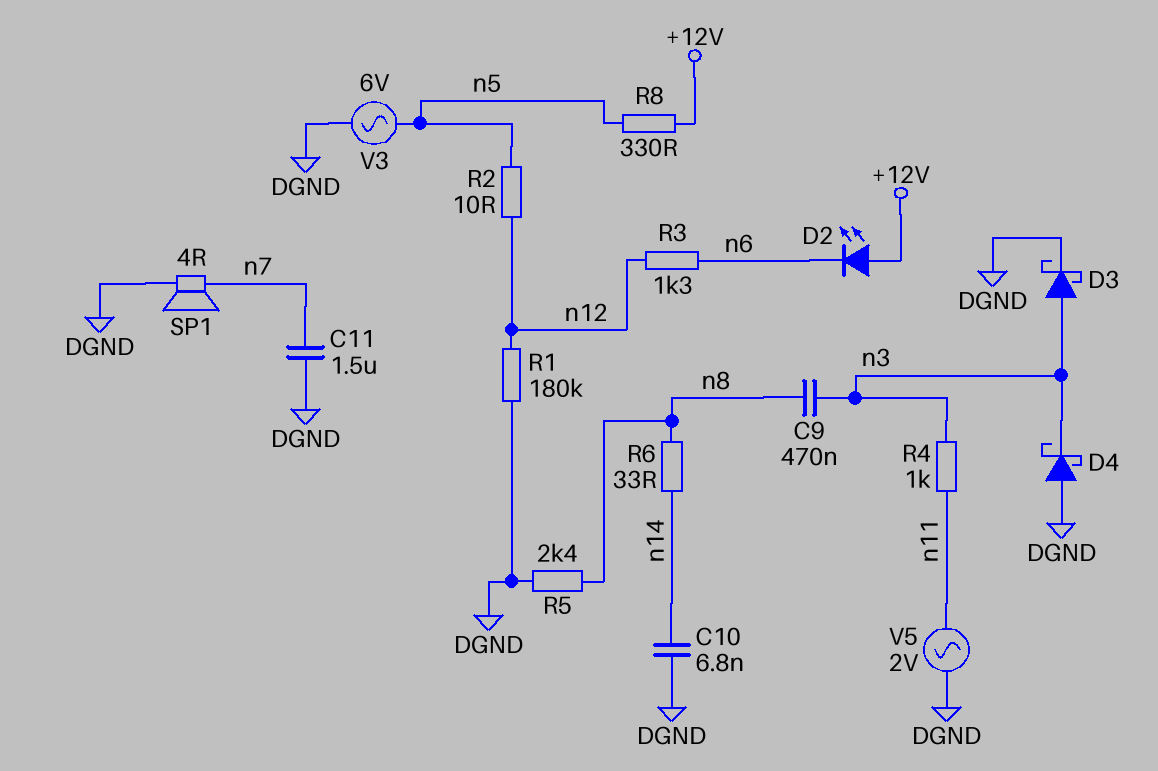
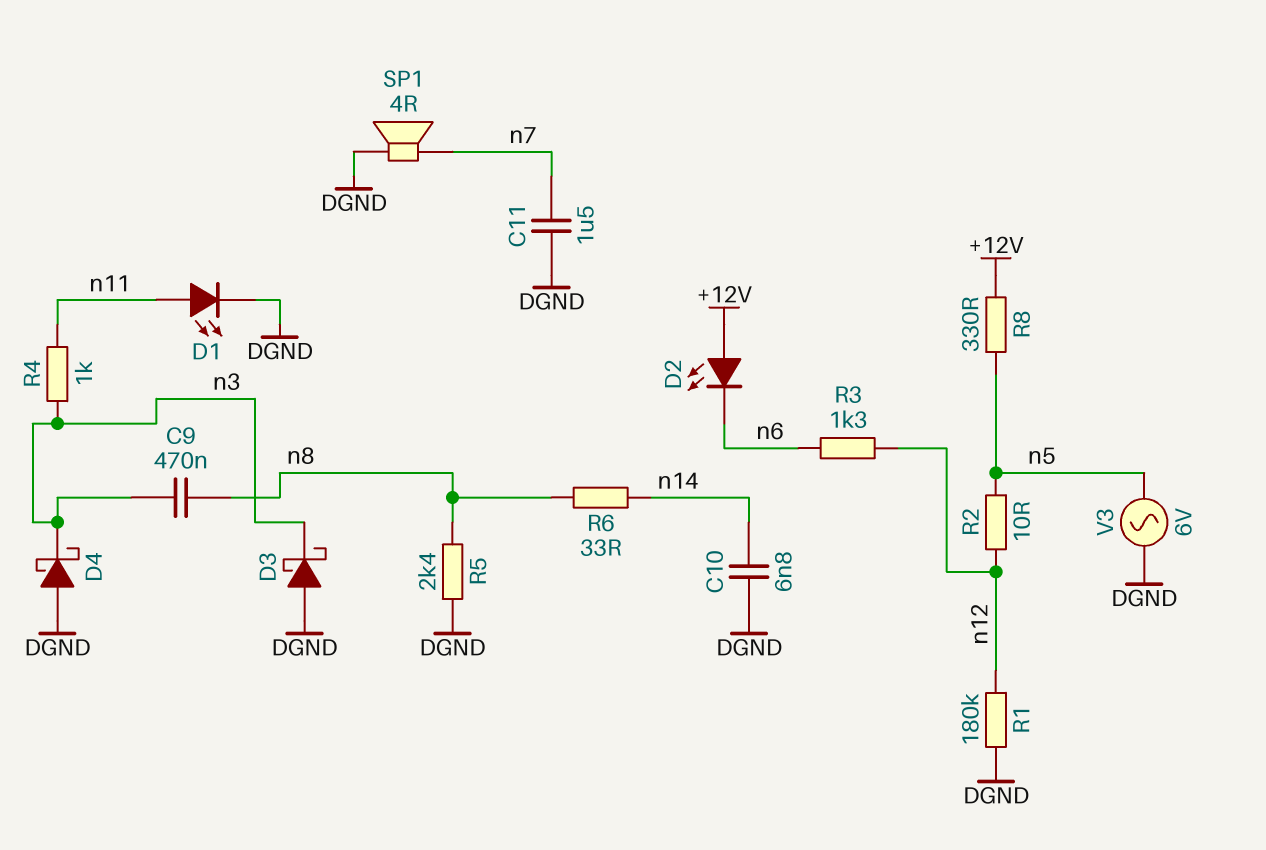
D1: none -> LED (A n11, K DGND)
D3: schottky (A n3, K DGND) -> schottky (A DGND, K n3)
V5: AC 2V (DGND, n11) -> none

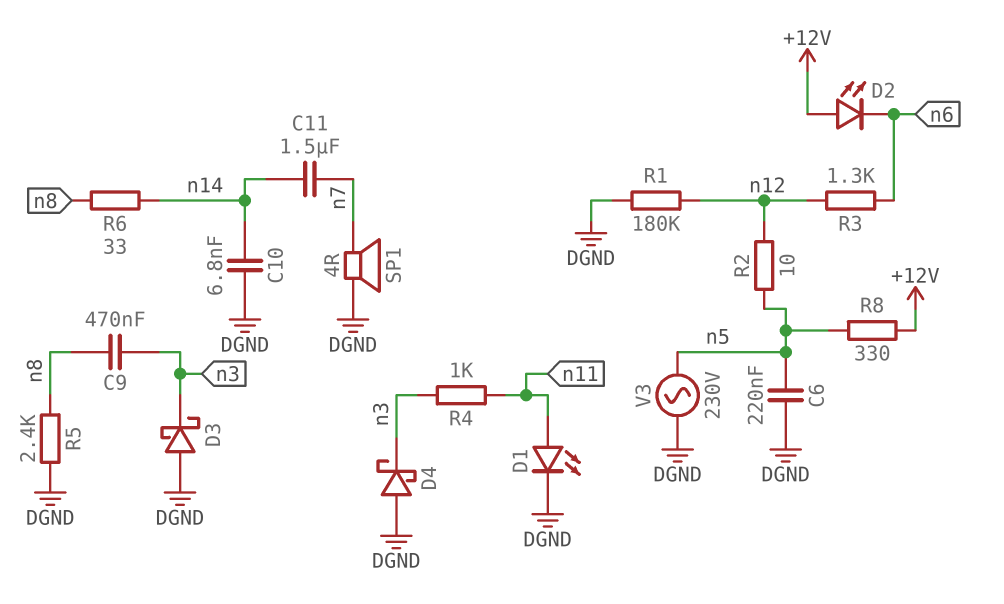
C6: none -> 220nF (DGND, n5)
C11: 1.5uF (DGND, n7) -> 1.5uF (n7, n14)
V3: AC 6V (DGND, n5) -> AC 230V (DGND, n5)

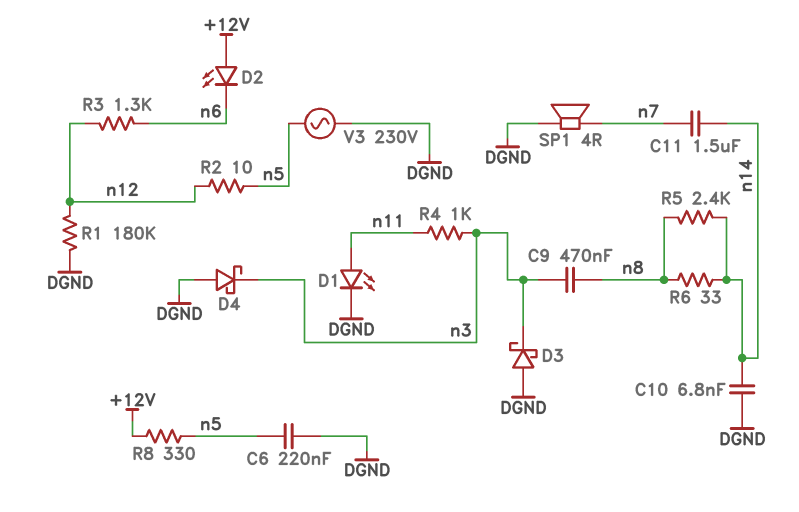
R5: 2.4k (DGND, n8) -> 2.4k (n8, n14)

